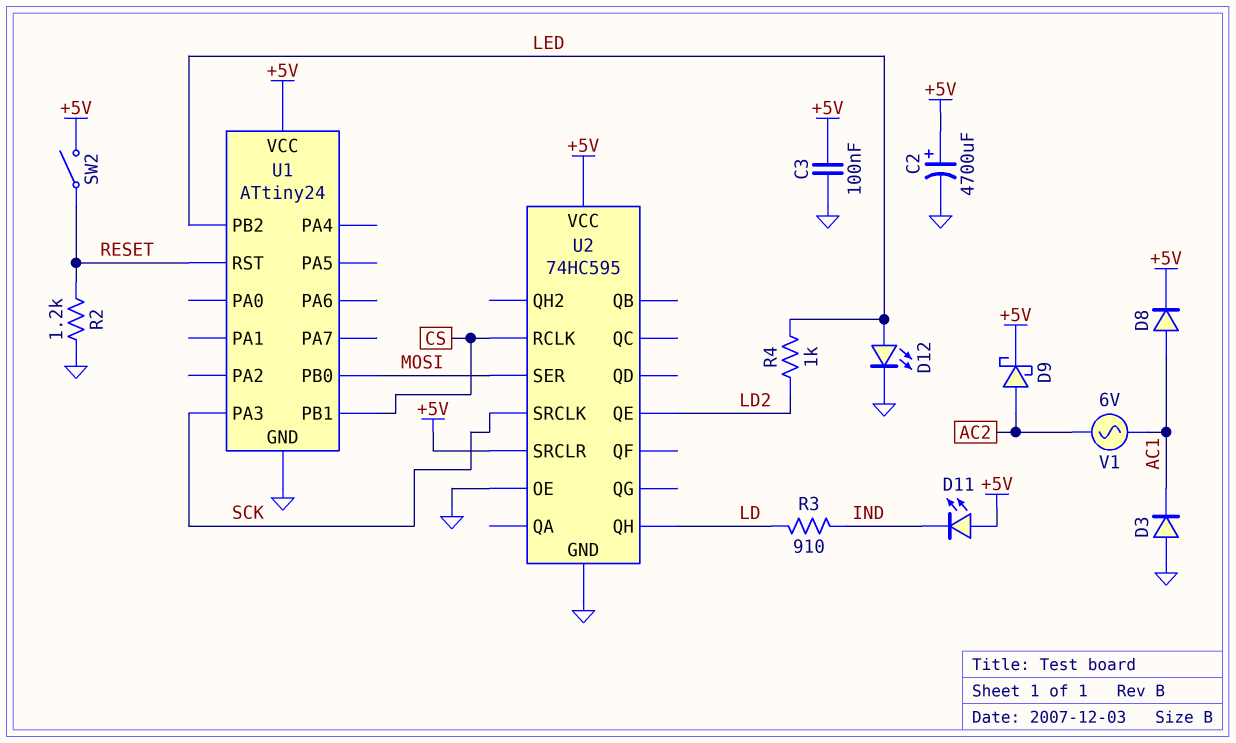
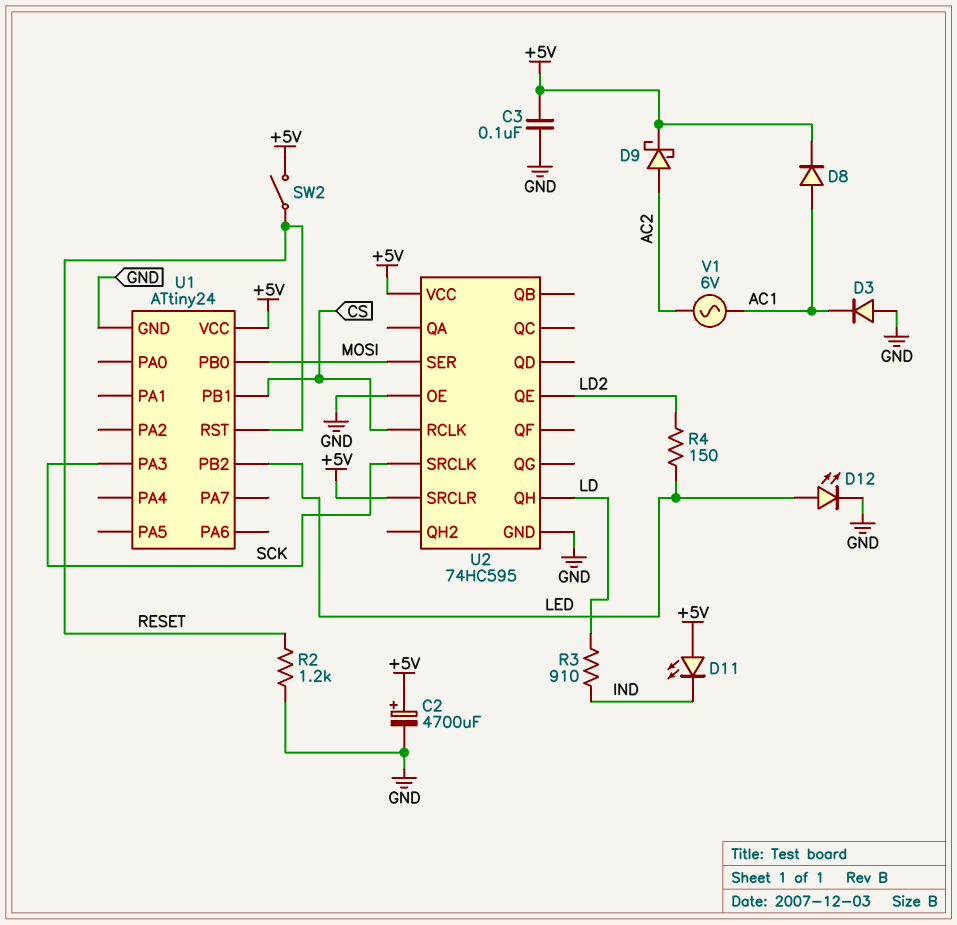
R4: 1k (LD2, LED) -> 150 (LD2, LED)

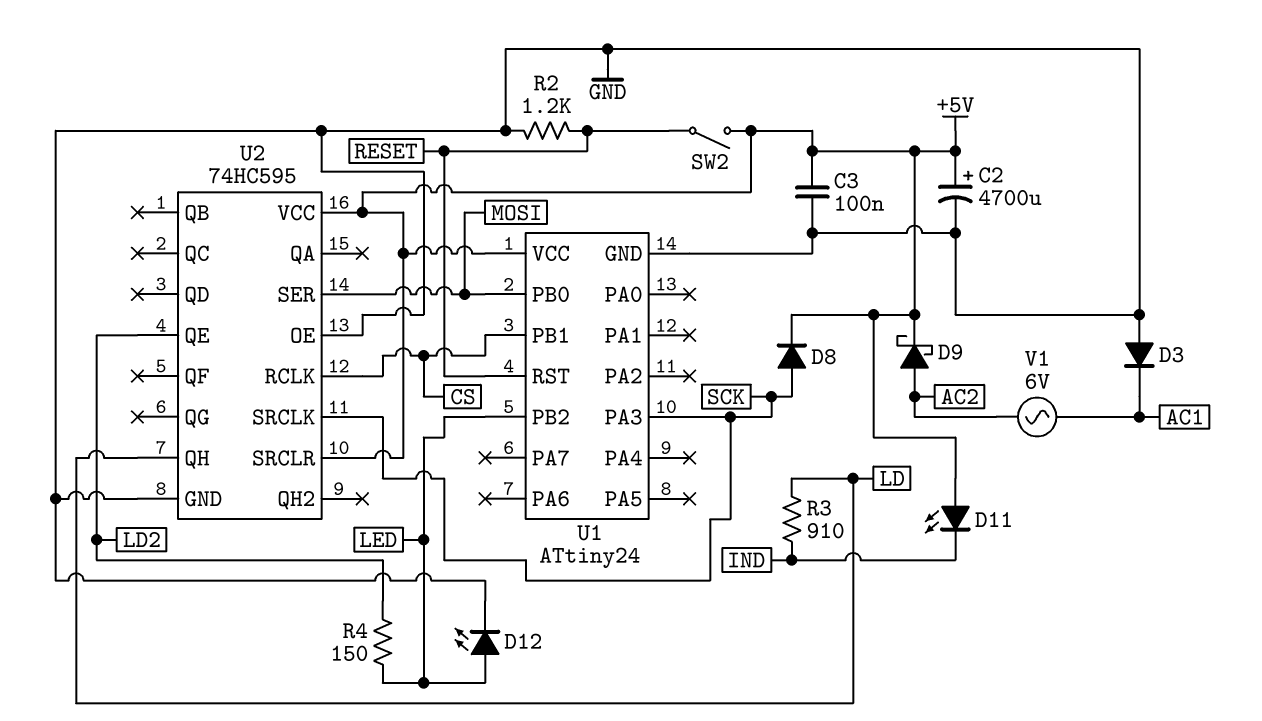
D8: diode (A AC1, K +5V) -> diode (A SCK, K +5V)

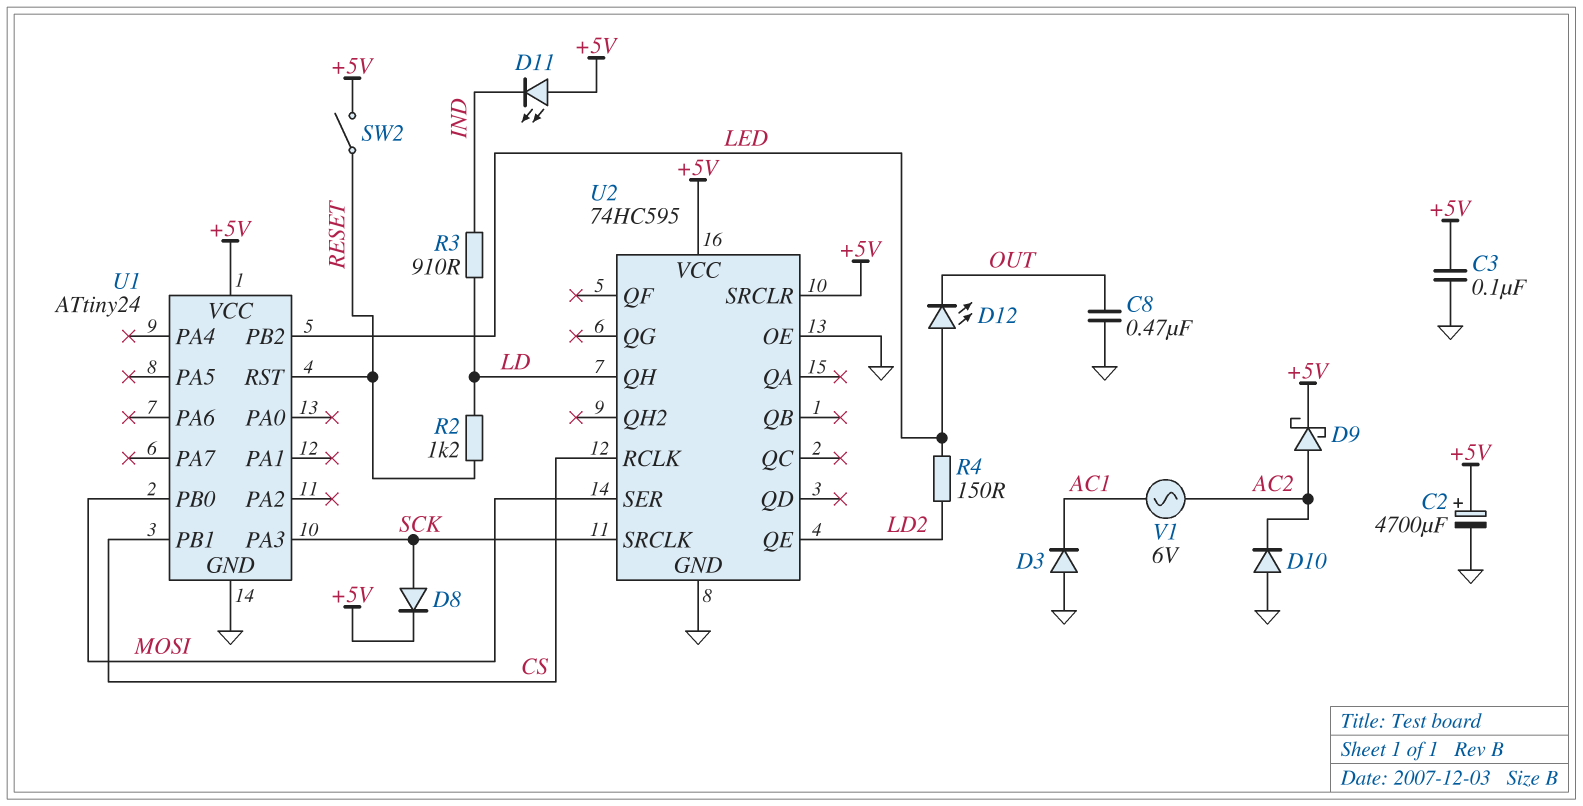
C8: none -> 470nF (GND, OUT)
D10: none -> diode (A GND, K AC2)
D12: LED (A LED, K GND) -> LED (A LED, K OUT)
R2: 1.2k (GND, RESET) -> 1.2k (LD, RESET)

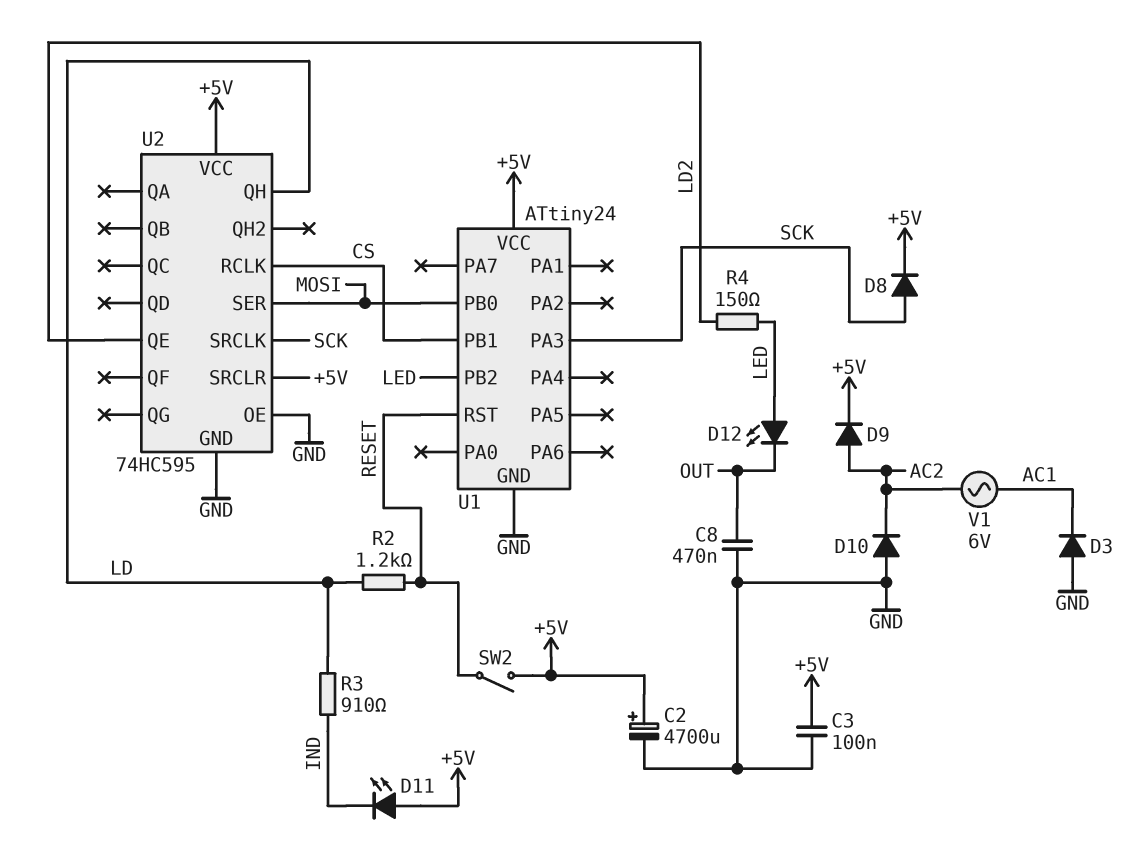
D9: schottky (A AC2, K +5V) -> diode (A AC2, K +5V)

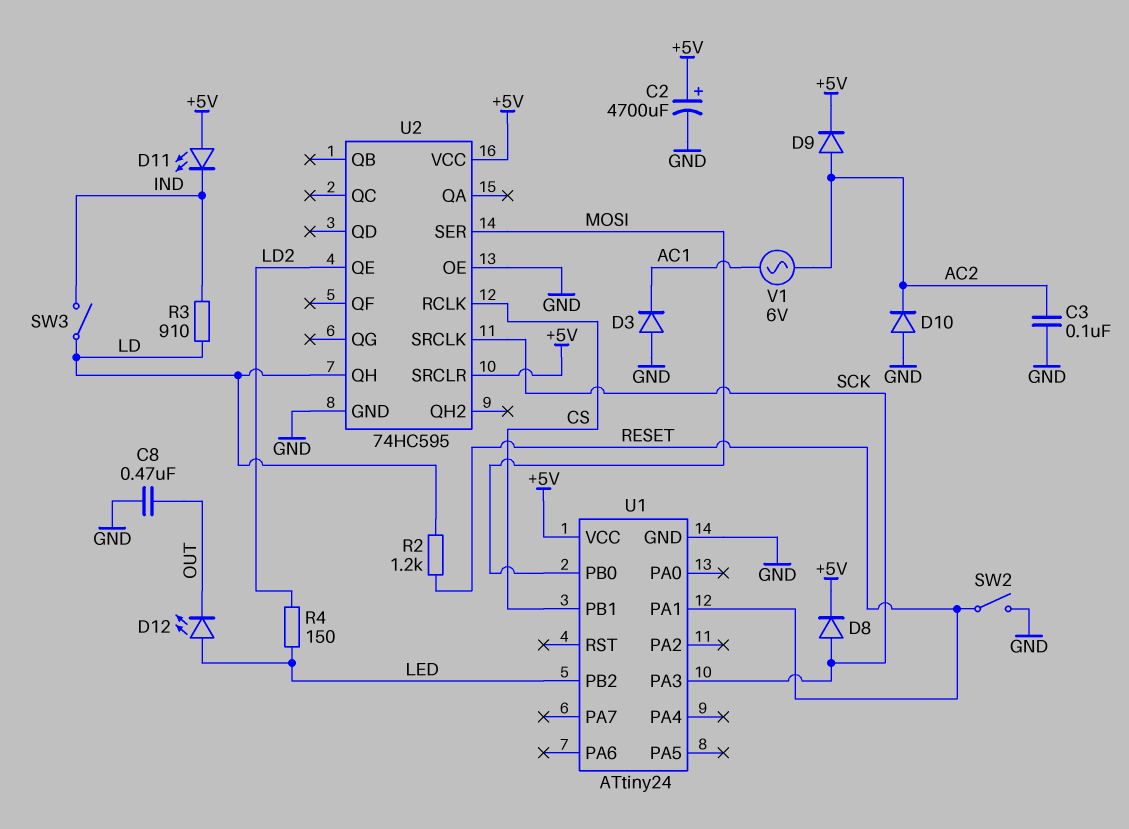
C3: 100nF (+5V, GND) -> 100nF (AC2, GND)
SW2: switch (+5V, RESET) -> switch (GND, RESET)
SW3: none -> switch (IND, LD)
U1 pin PA1: none -> RESET
U1 pin RST: RESET -> none

